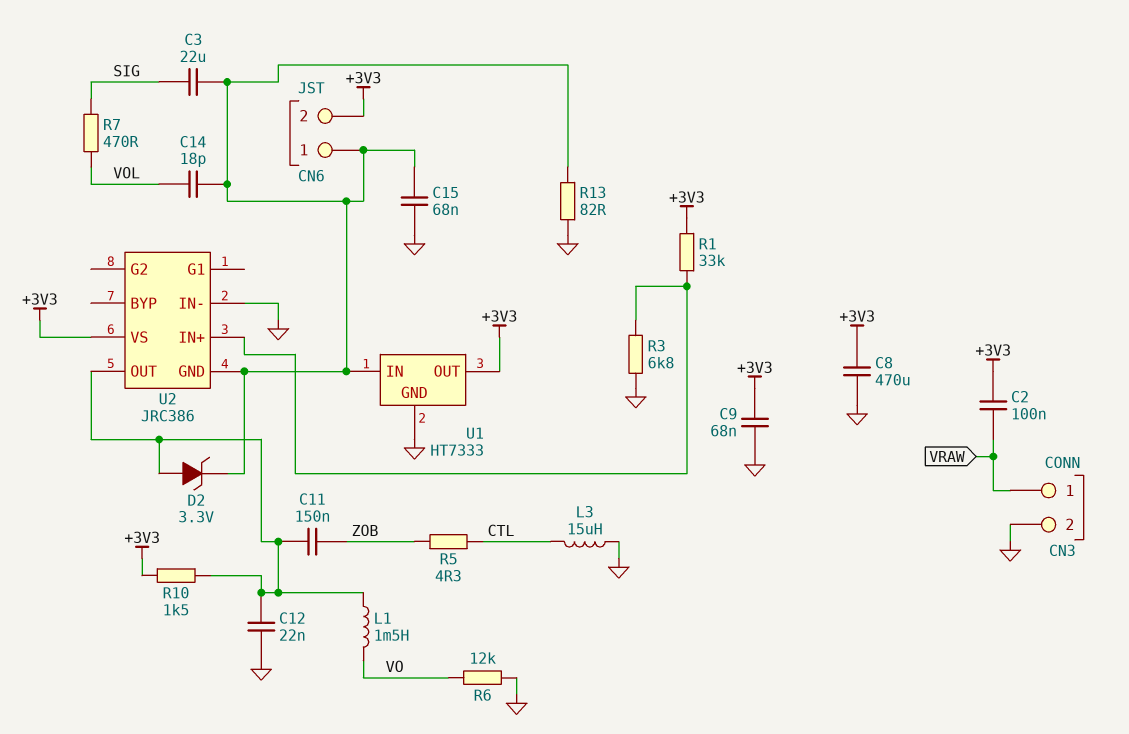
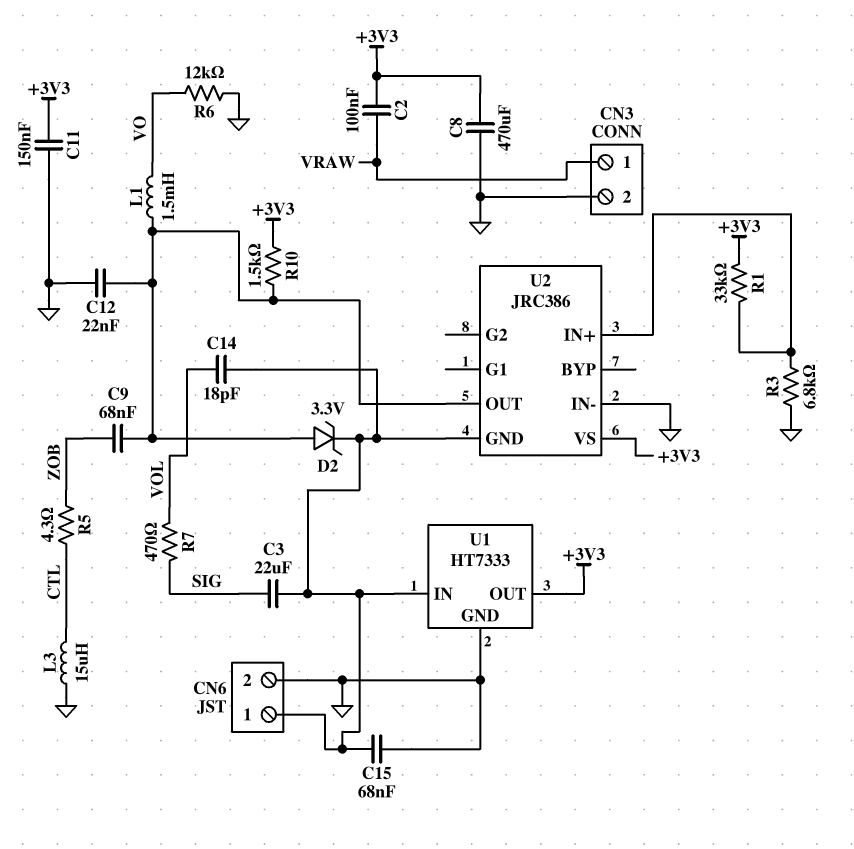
C9: 68nF (+3V3, GND) -> 68nF (U2/OUT, ZOB)
C11: 150nF (U2/OUT, ZOB) -> 150nF (+3V3, GND)
CN6 pin 2: +3V3 -> GND
R13: 82 (CN6/1, GND) -> none

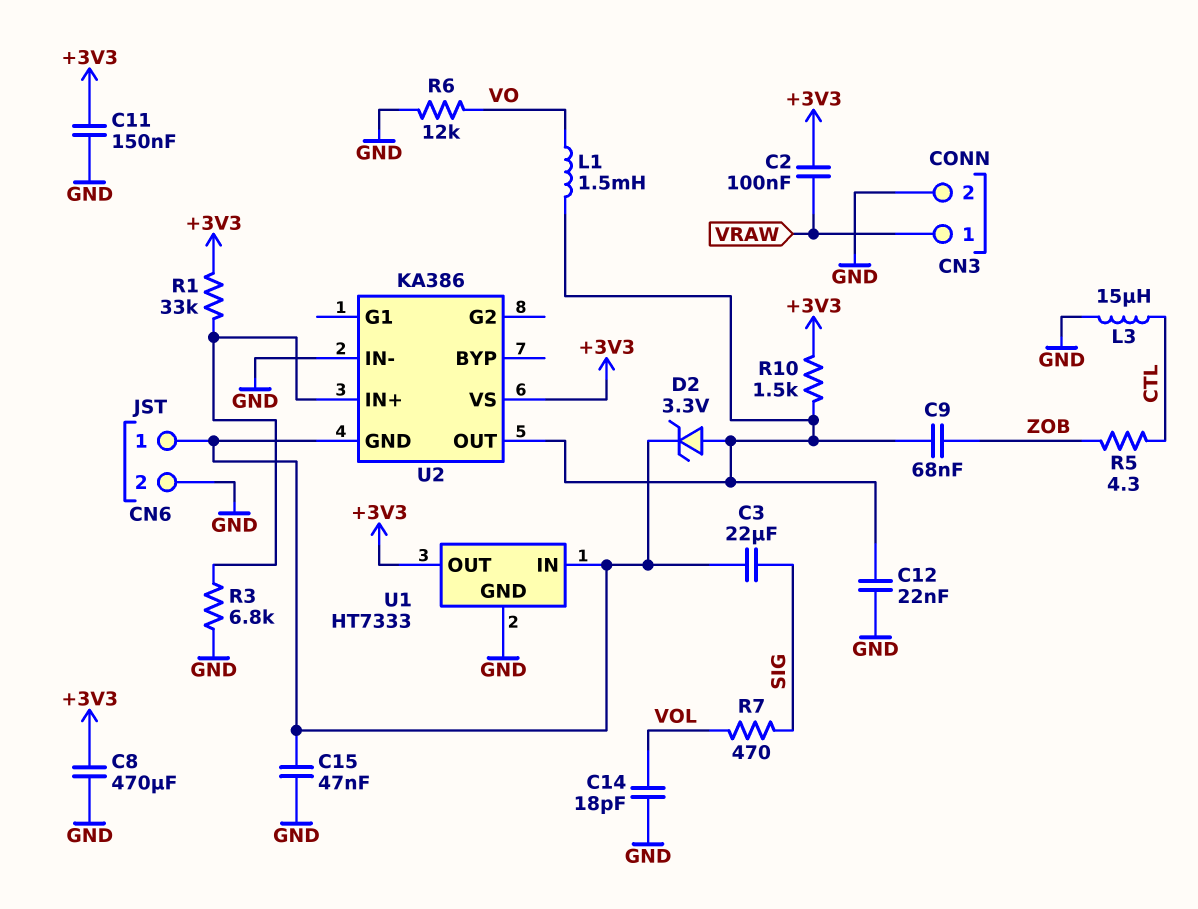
C14: 18pF (CN6/1, VOL) -> 18pF (GND, VOL)
C15: 68nF (CN6/1, GND) -> 47nF (CN6/1, GND)
U2: JRC386 -> KA386

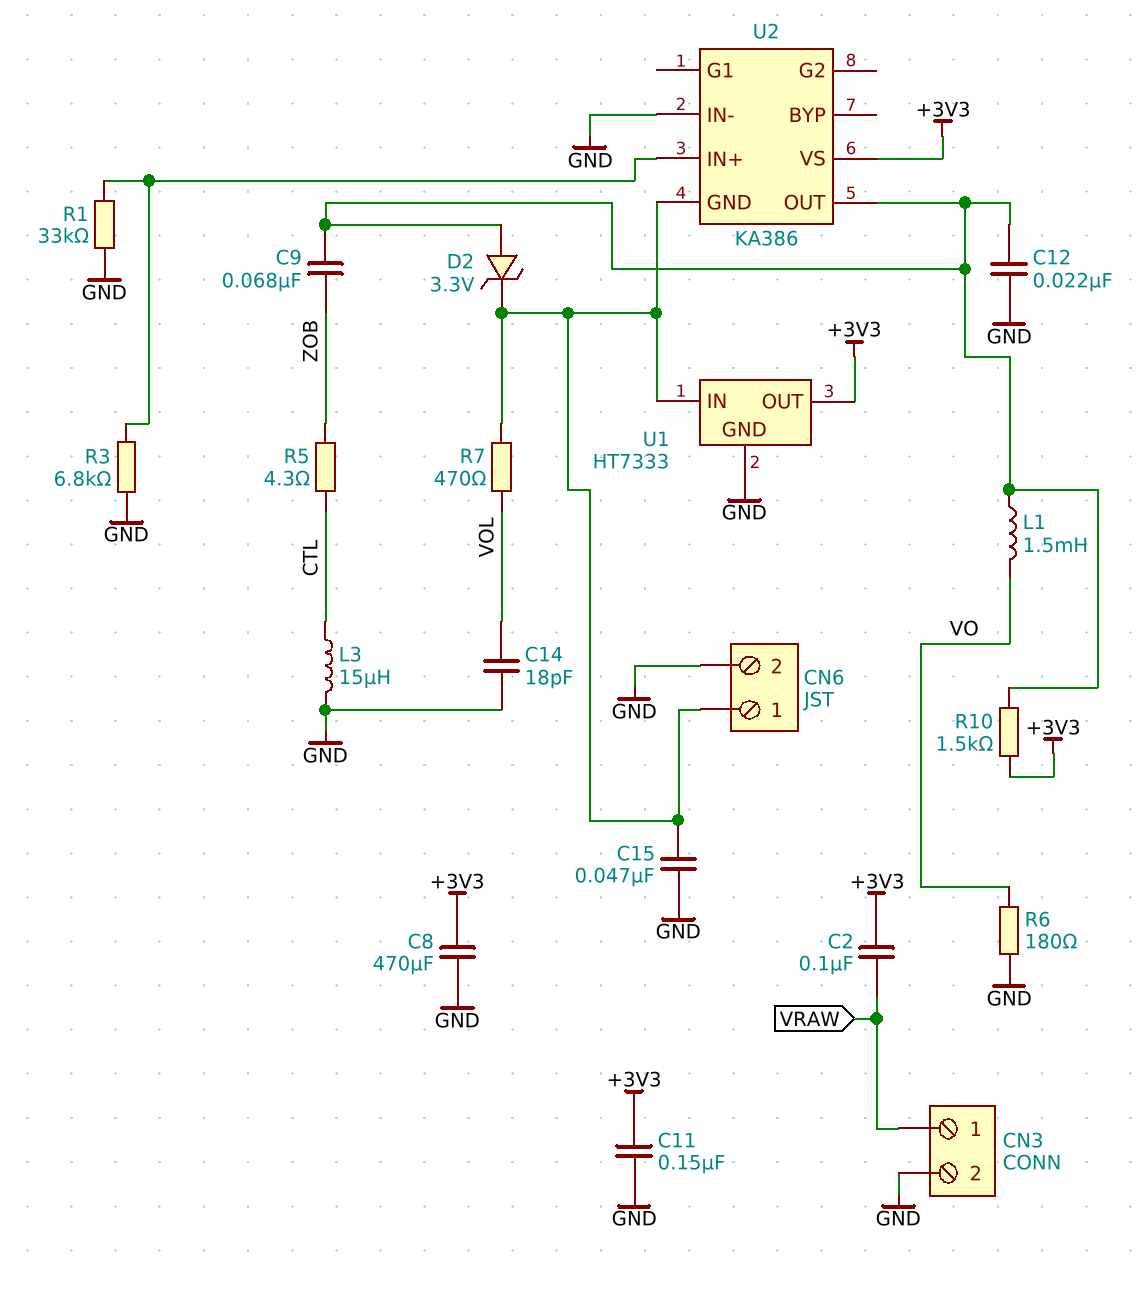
C3: 22uF (CN6/1, SIG) -> none
R1: 33k (+3V3, U2/IN+) -> 33k (GND, U2/IN+)
R6: 12k (GND, VO) -> 180 (GND, VO)
R7: 470 (SIG, VOL) -> 470 (CN6/1, VOL)

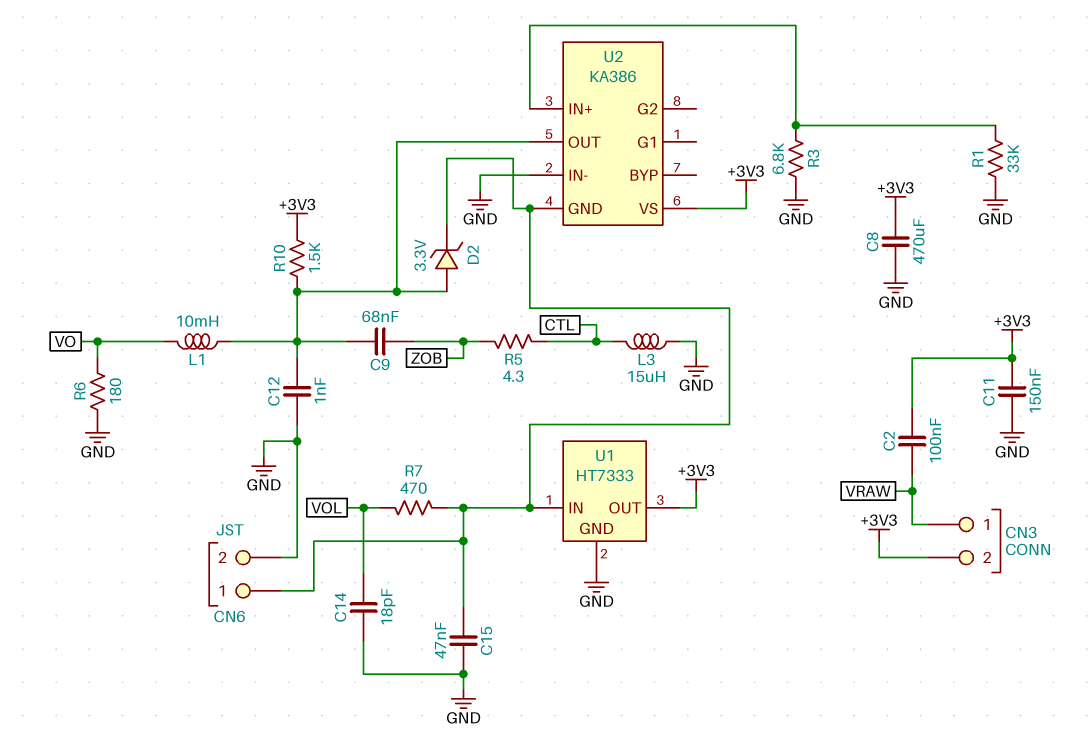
C12: 22nF (GND, U2/OUT) -> 1nF (GND, U2/OUT)
CN3 pin 2: GND -> +3V3
L1: 1.5mH (U2/OUT, VO) -> 10mH (U2/OUT, VO)

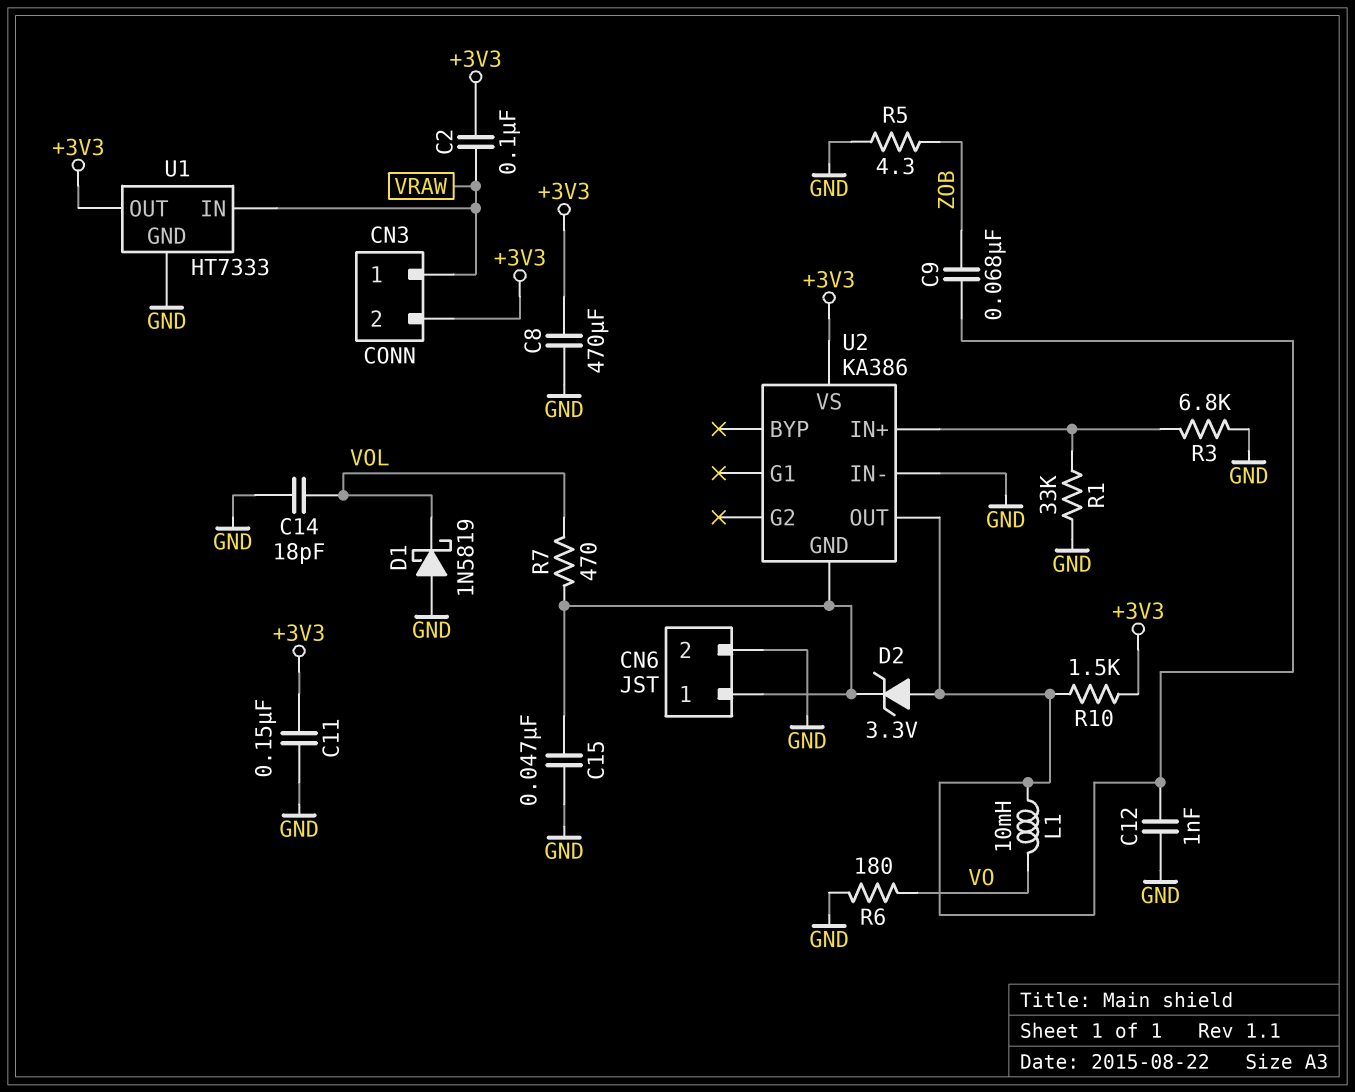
D1: none -> schottky 1N5819 (A GND, K VOL)
L3: 15uH (CTL, GND) -> none
R5: 4.3 (CTL, ZOB) -> 4.3 (GND, ZOB)
U1 pin IN: CN6/1 -> VRAW

